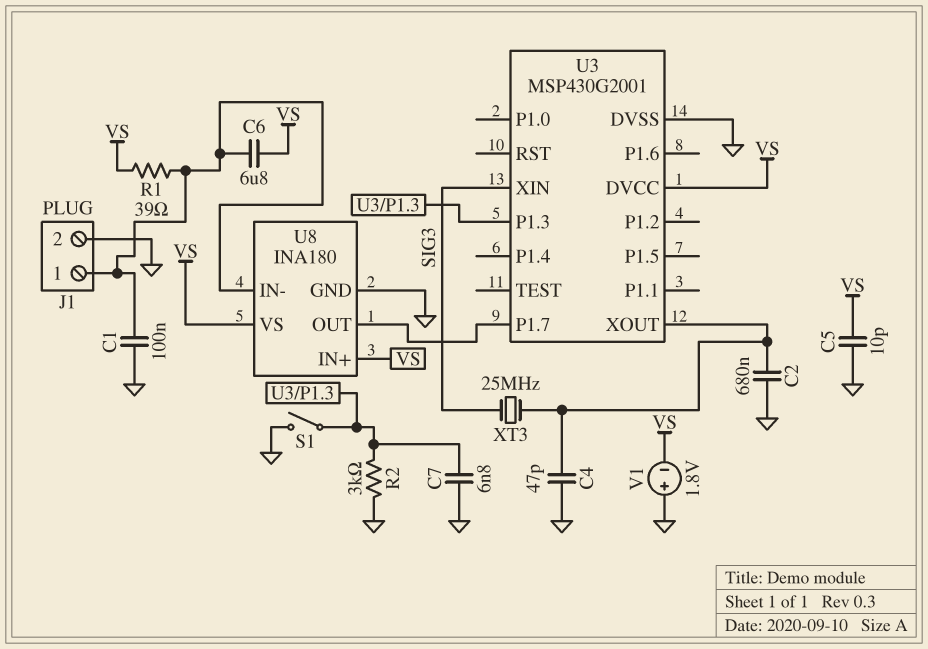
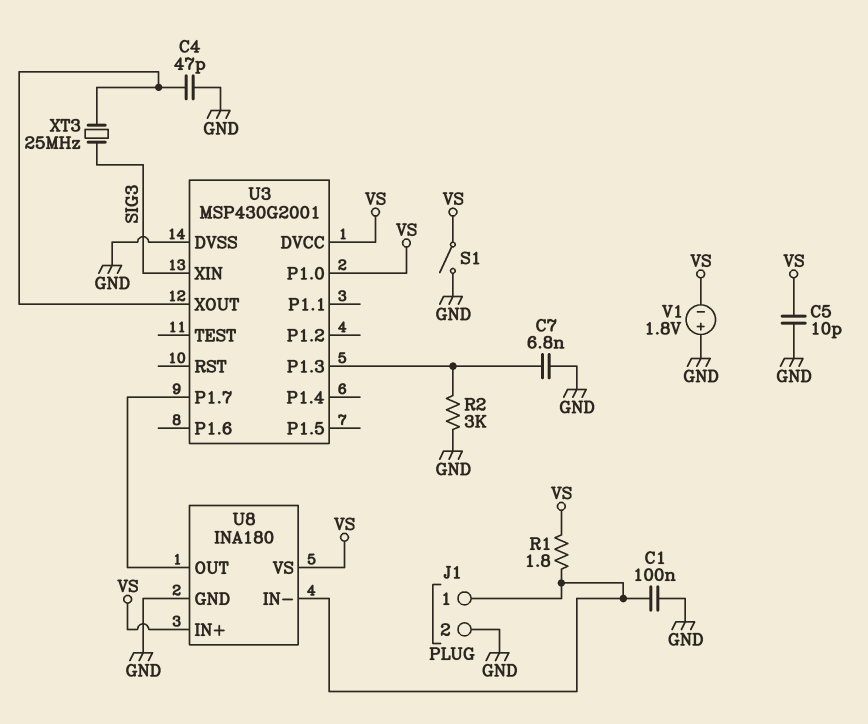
C2: 680nF (GND, U3/XOUT) -> none
C6: 6.8uF (J1/1, VS) -> none
R1: 39 (J1/1, VS) -> 1.8 (J1/1, VS)
S1: switch (GND, U3/P1.3) -> switch (GND, VS)
U3 pin P1.0: none -> VS

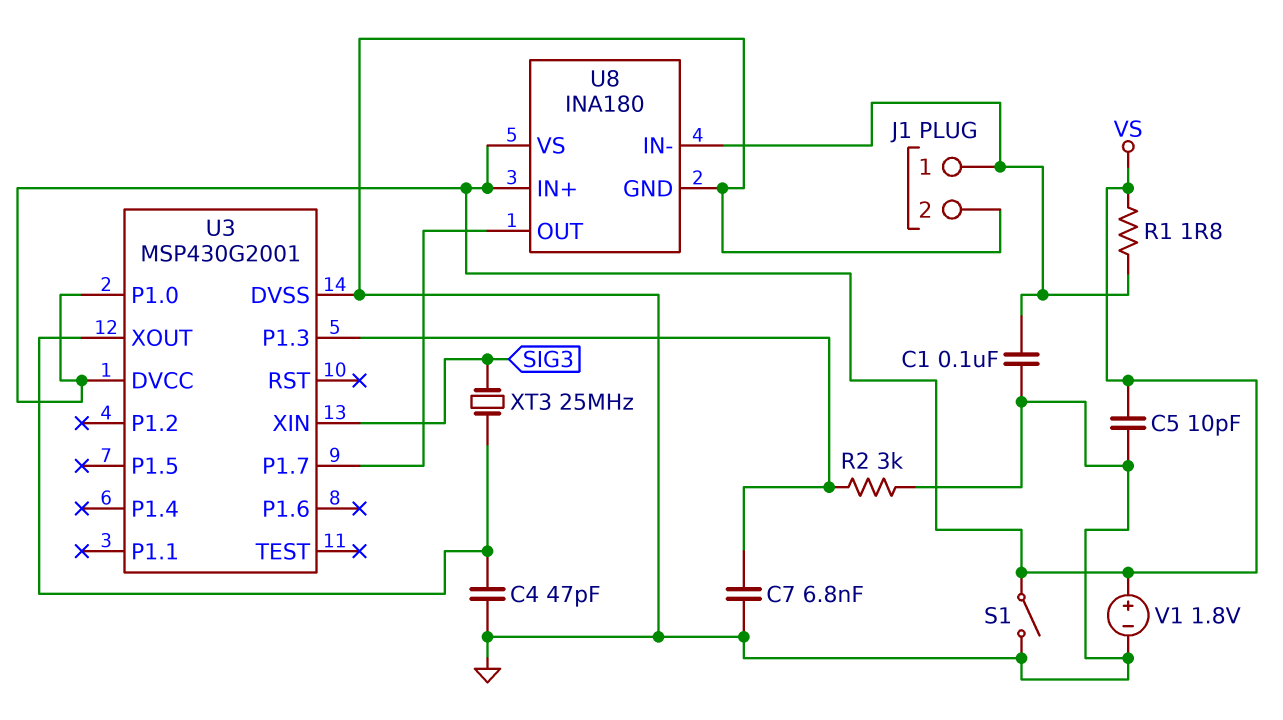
V1: 1.8V (plus GND, minus VS) -> 1.8V (plus VS, minus GND)

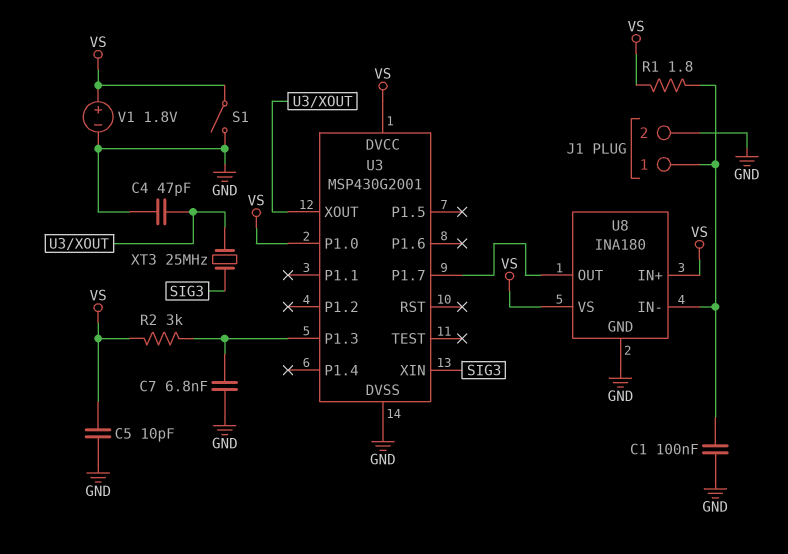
R2: 3k (GND, U3/P1.3) -> 3k (U3/P1.3, VS)

